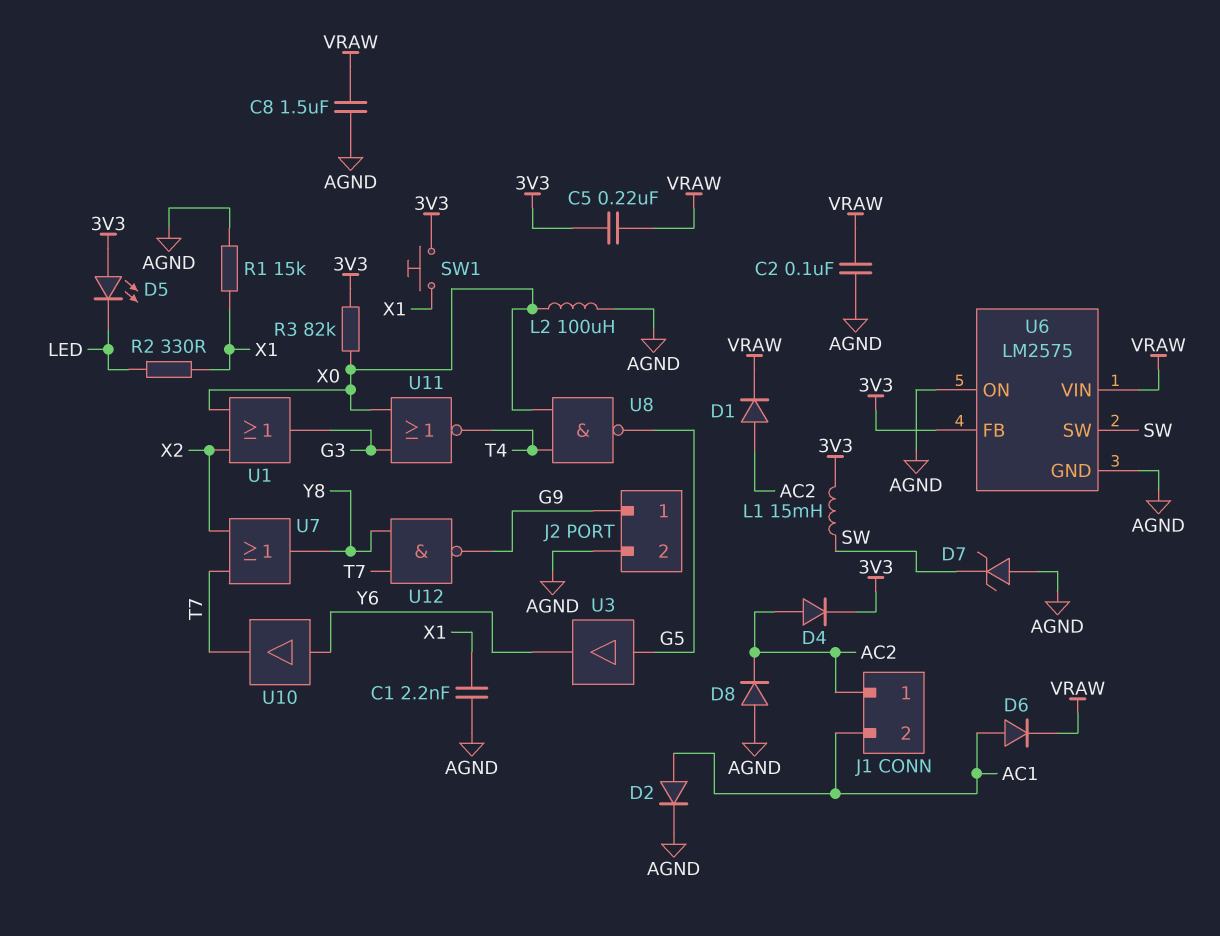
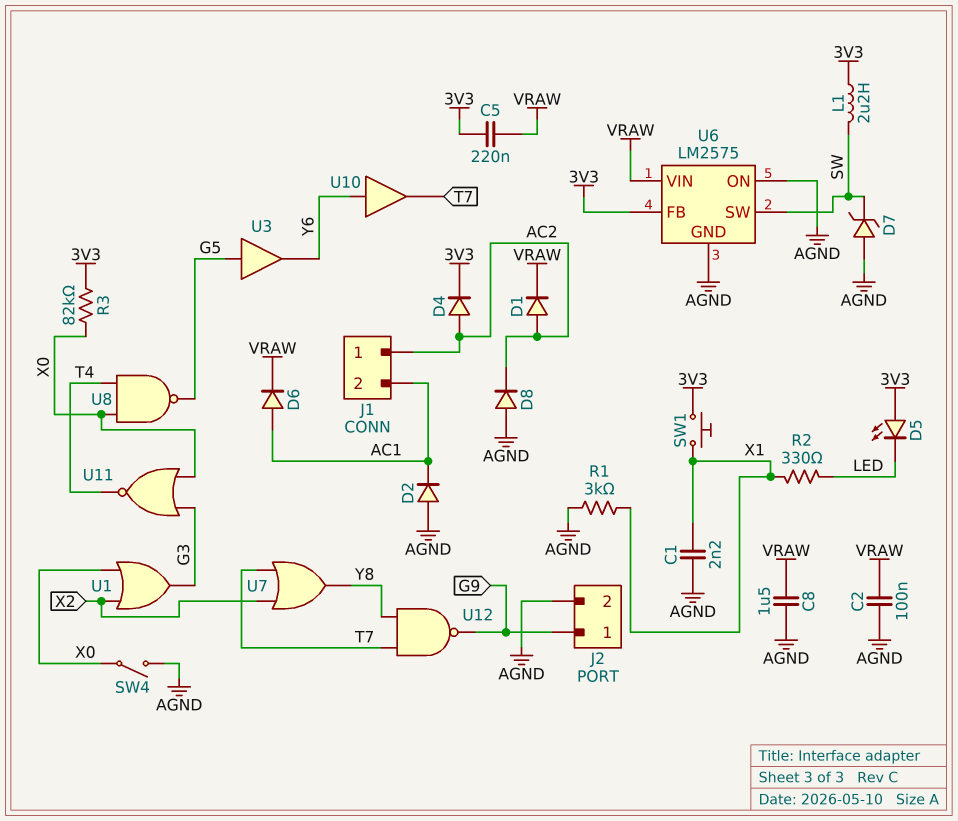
D2: diode (A AC1, K AGND) -> diode (A AGND, K AC1)
L1: 15mH (3V3, SW) -> 2.2uH (3V3, SW)
L2: 100uH (AGND, X0) -> none
R1: 15k (AGND, X1) -> 3k (AGND, X1)
SW4: none -> switch (AGND, X0)

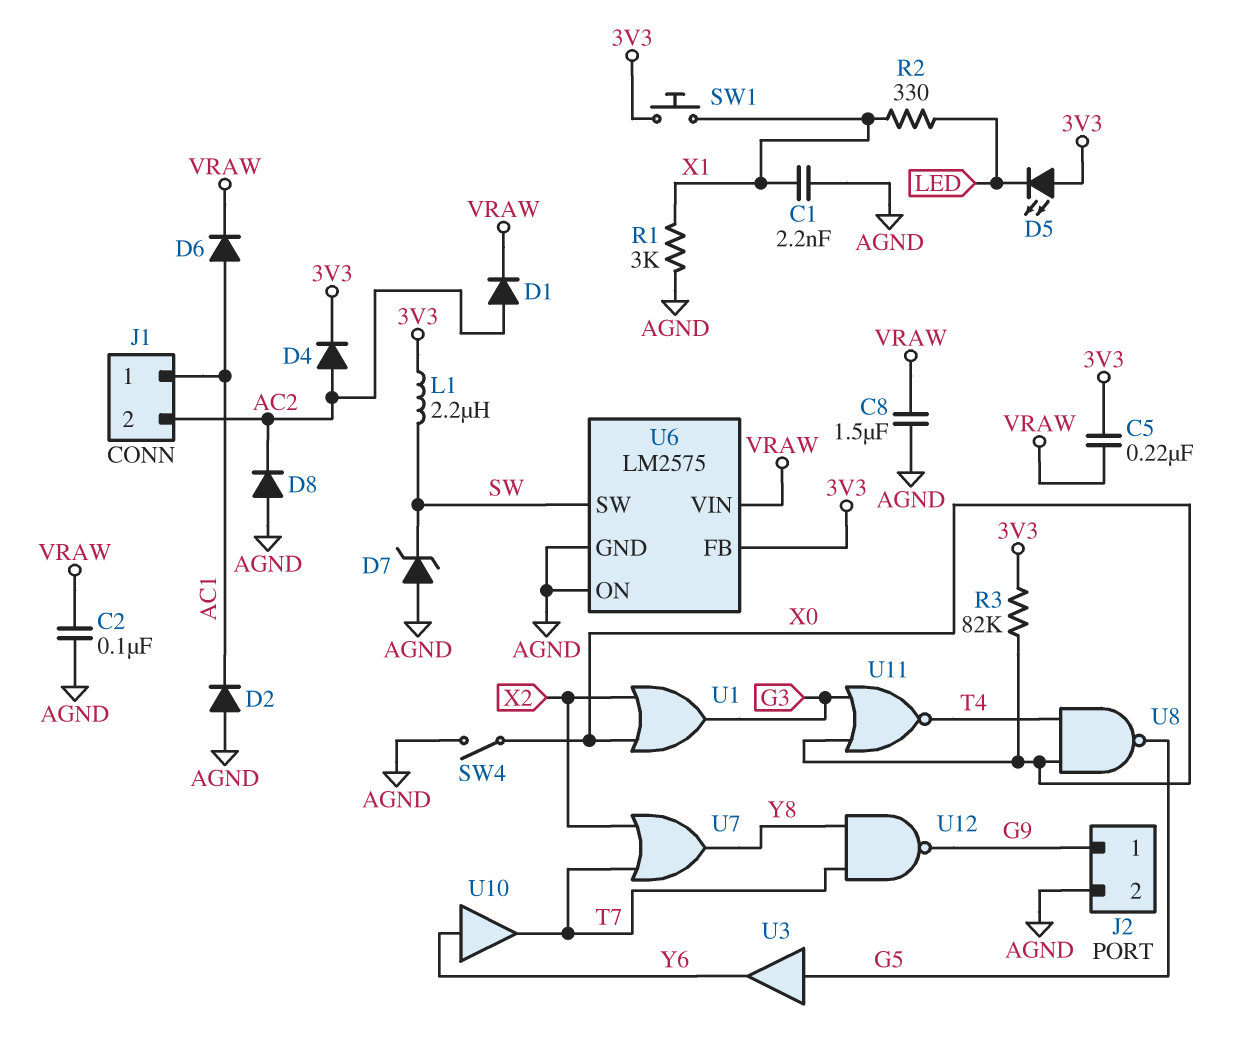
J1 pin 1: AC2 -> AC1
J1 pin 2: AC1 -> AC2

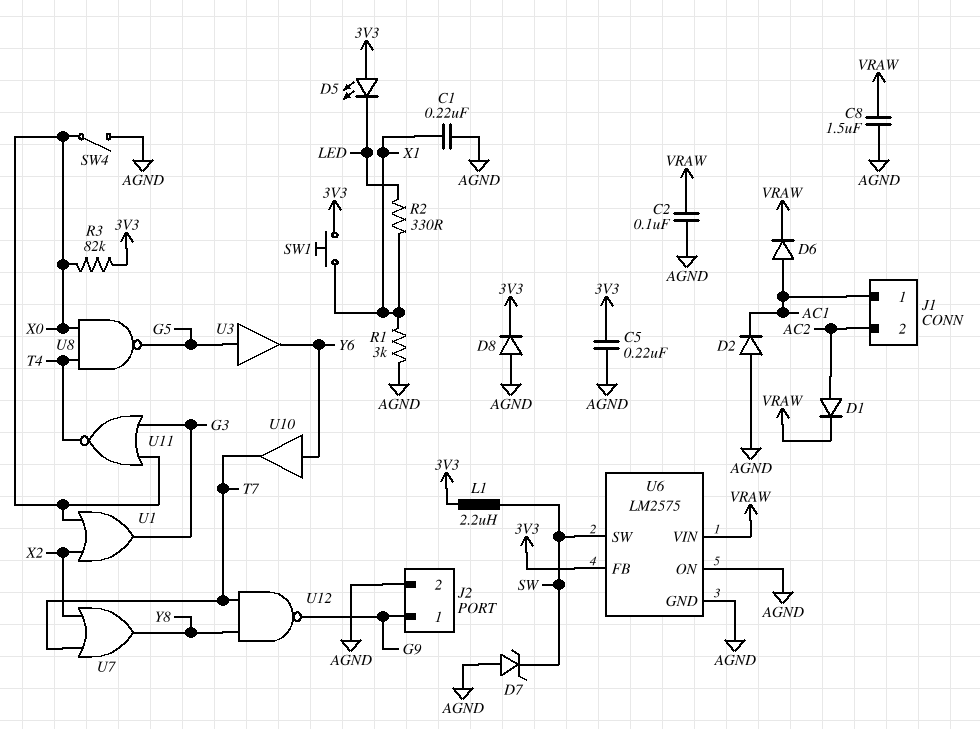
C1: 2.2nF (AGND, X1) -> 220nF (AGND, X1)
C5: 220nF (3V3, VRAW) -> 220nF (3V3, AGND)
D4: diode (A AC2, K 3V3) -> none
D8: diode (A AGND, K AC2) -> diode (A AGND, K 3V3)

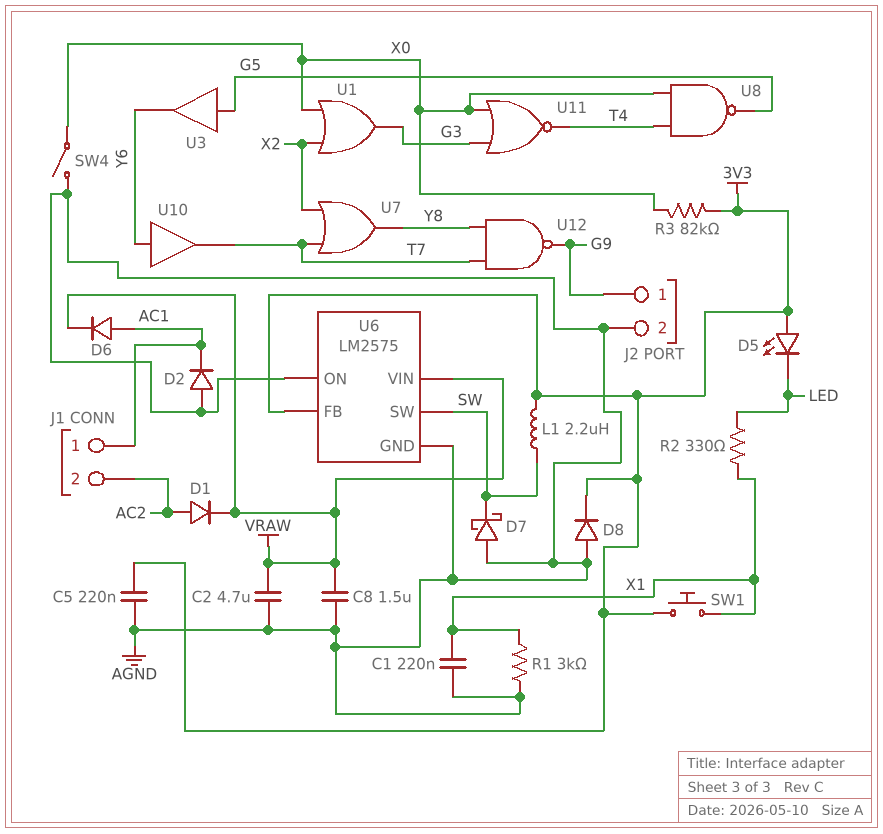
C2: 100nF (AGND, VRAW) -> 4.7uF (AGND, VRAW)
D7: zener (A AGND, K SW) -> schottky (A AGND, K SW)

